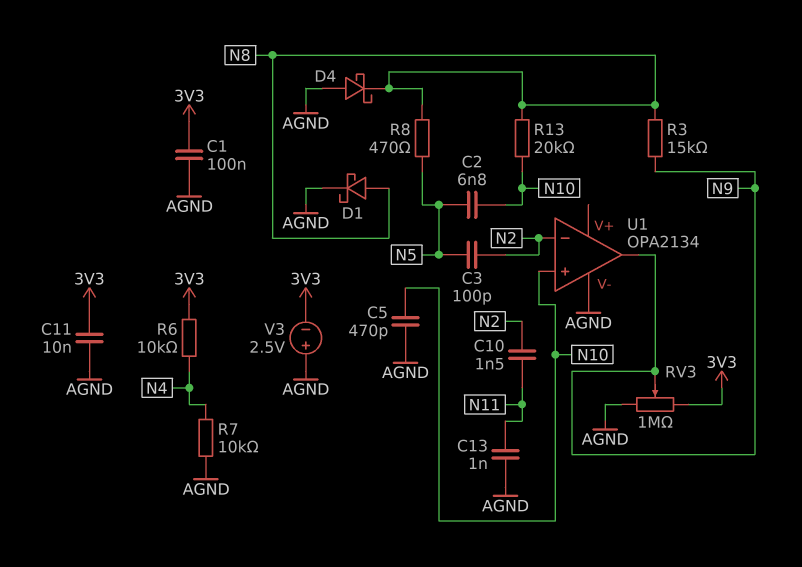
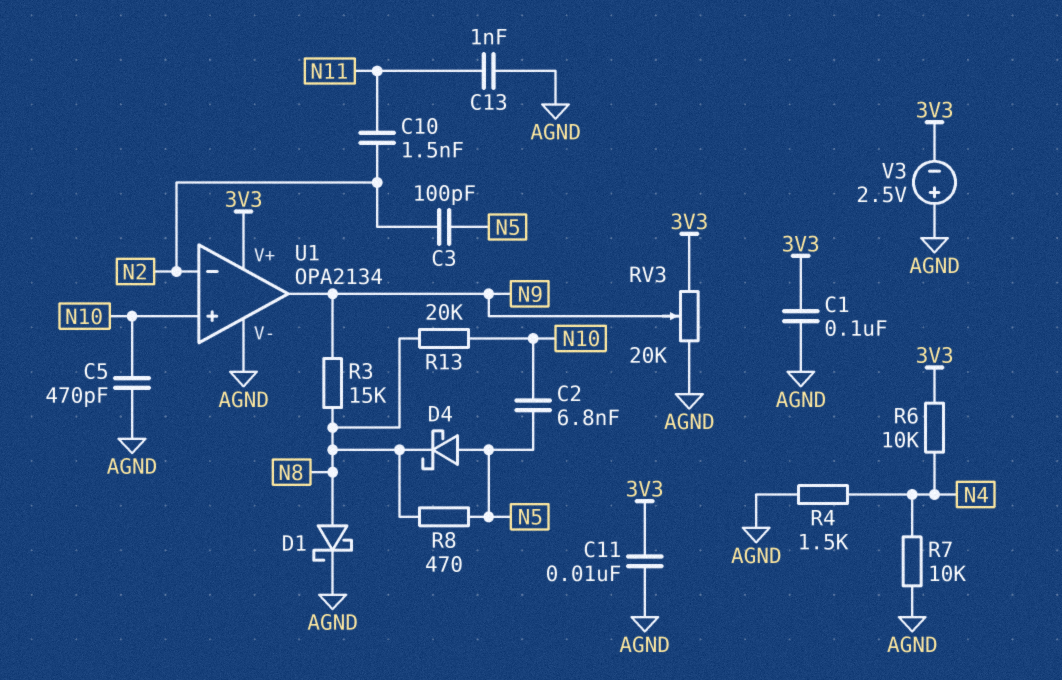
D4: schottky (A AGND, K N8) -> schottky (A N5, K N8)
R4: none -> 1.5k (AGND, N4)
RV3: 1M (3V3, AGND, wiper N9) -> 20k (3V3, AGND, wiper N9)
U1 pin V+: none -> 3V3

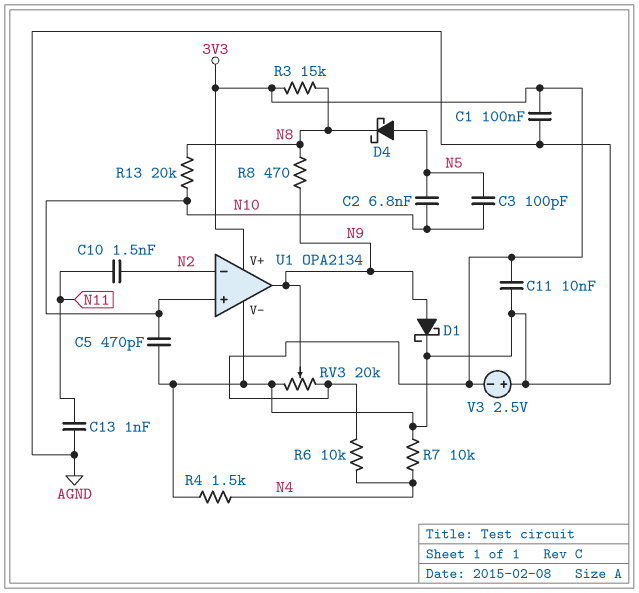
C3: 100pF (N2, N5) -> 100pF (N5, N10)
D1: schottky (A N8, K AGND) -> schottky (A N9, K AGND)
R3: 15k (N8, N9) -> 15k (3V3, N8)
R8: 470 (N5, N8) -> 470 (N8, N9)

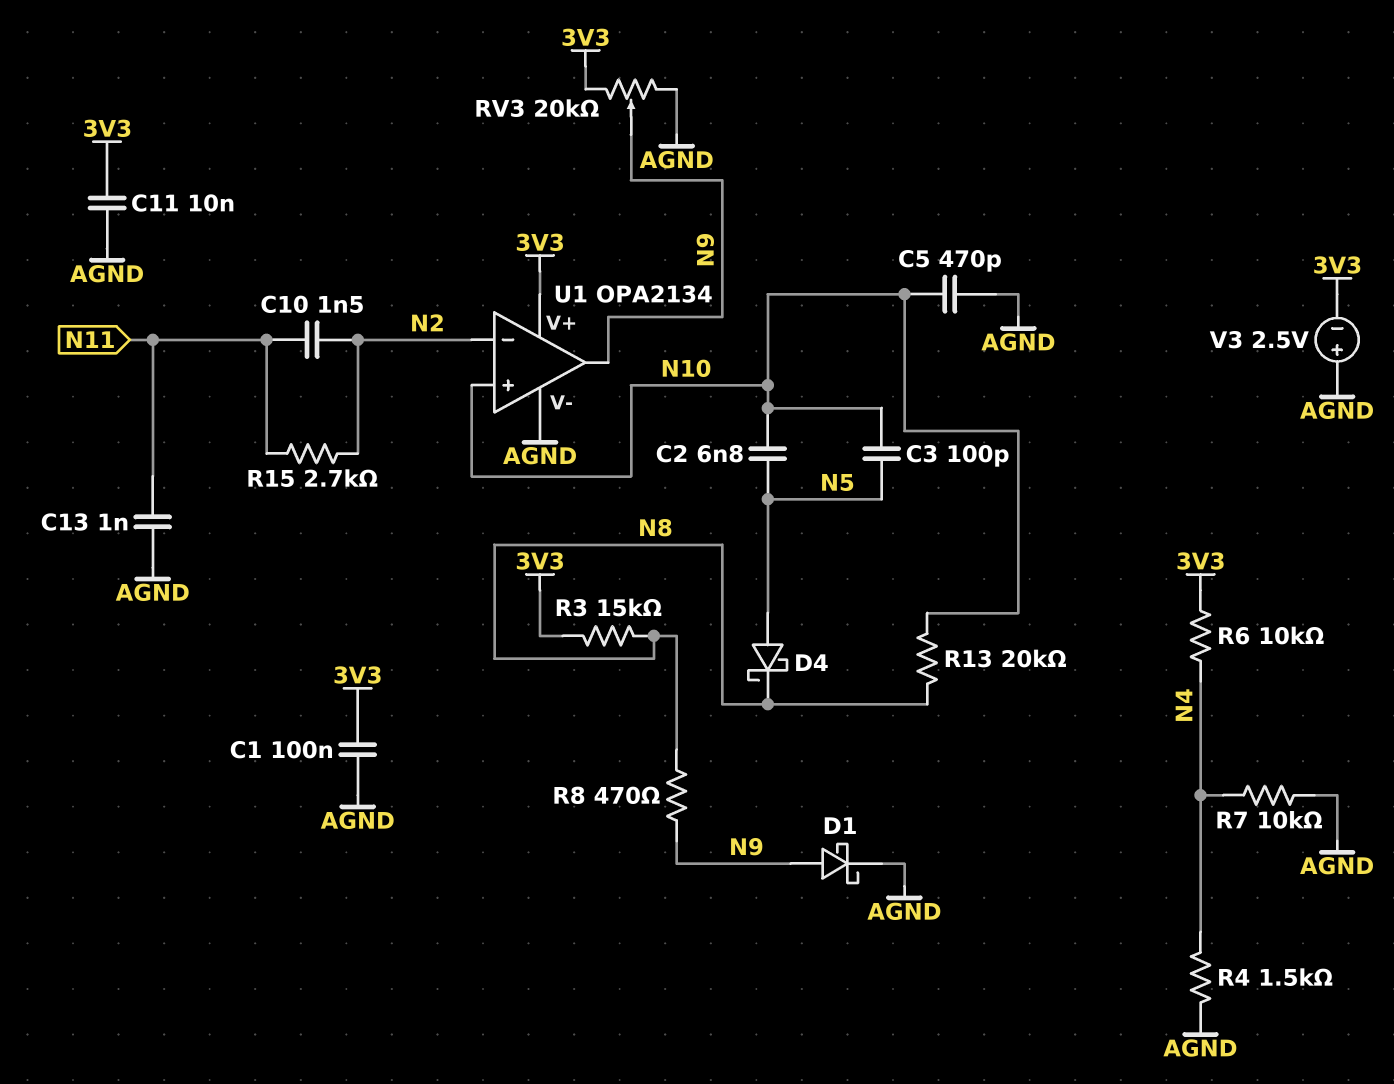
R15: none -> 2.7k (N2, N11)

